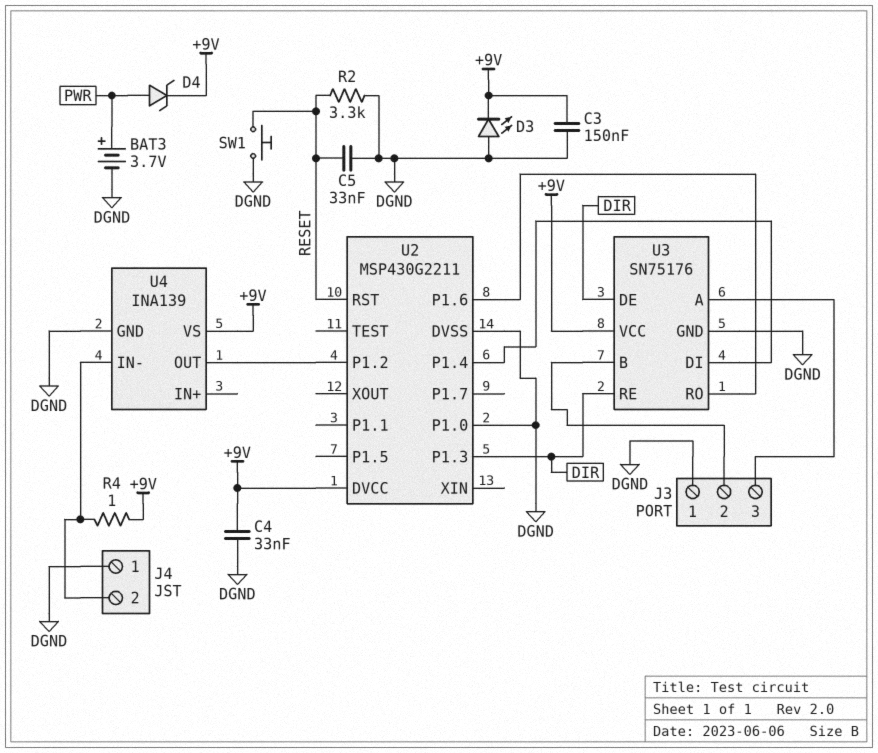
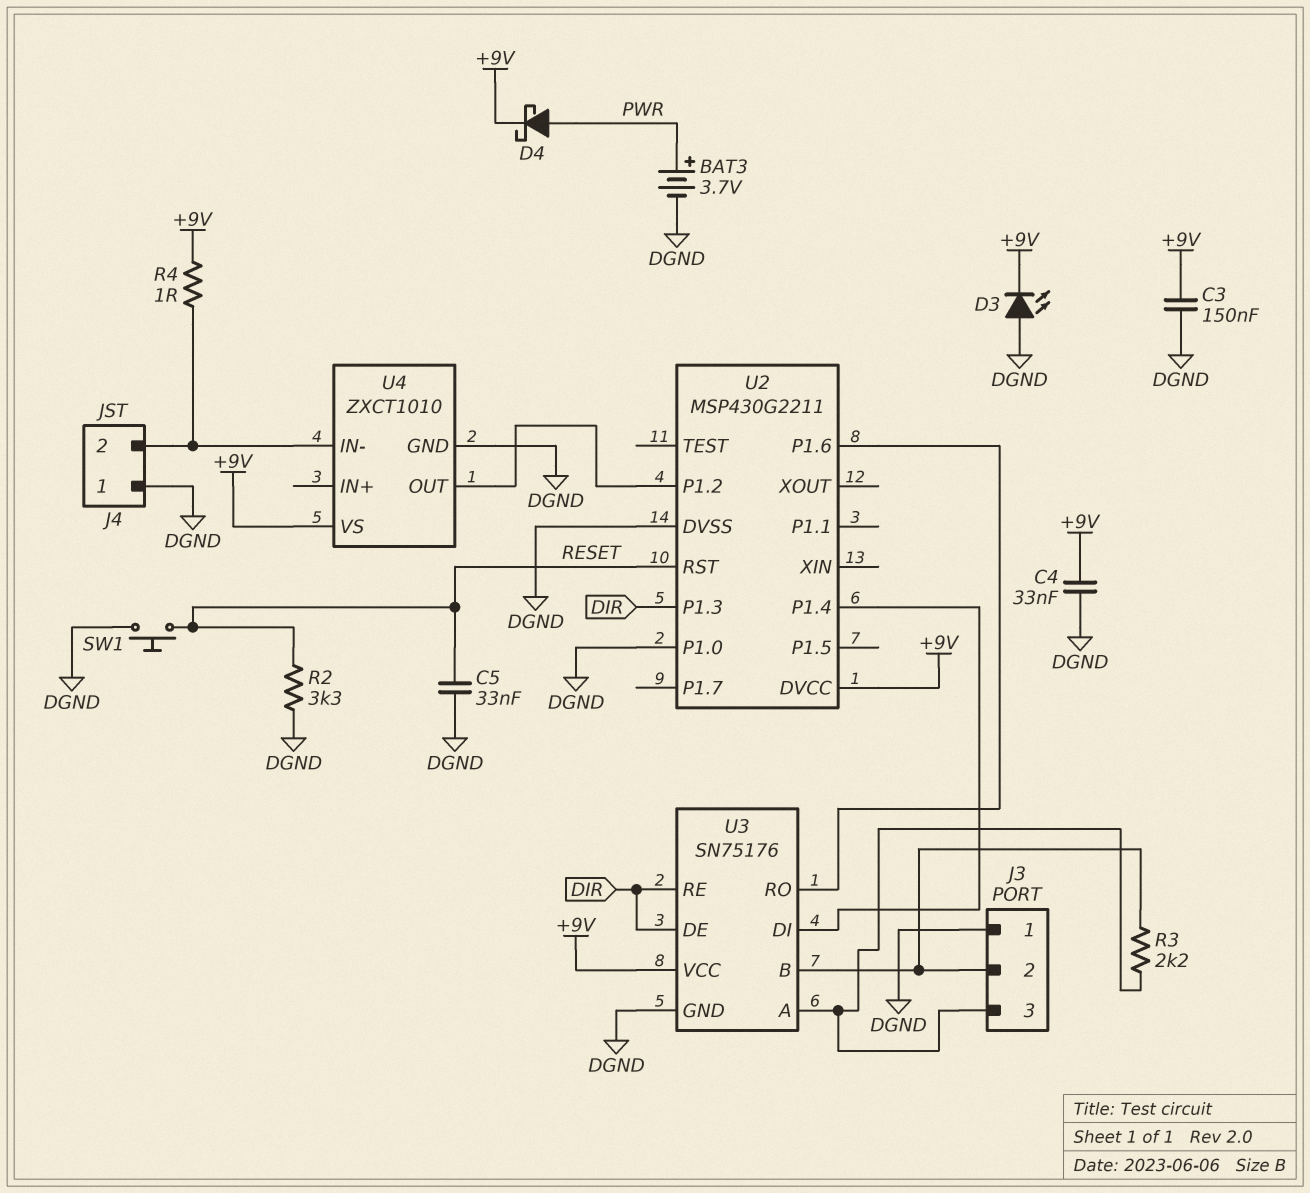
D4: zener (A PWR, K +9V) -> schottky (A PWR, K +9V)
R3: none -> 2.2k (J3/2, J3/3)
U4: INA139 -> ZXCT1010

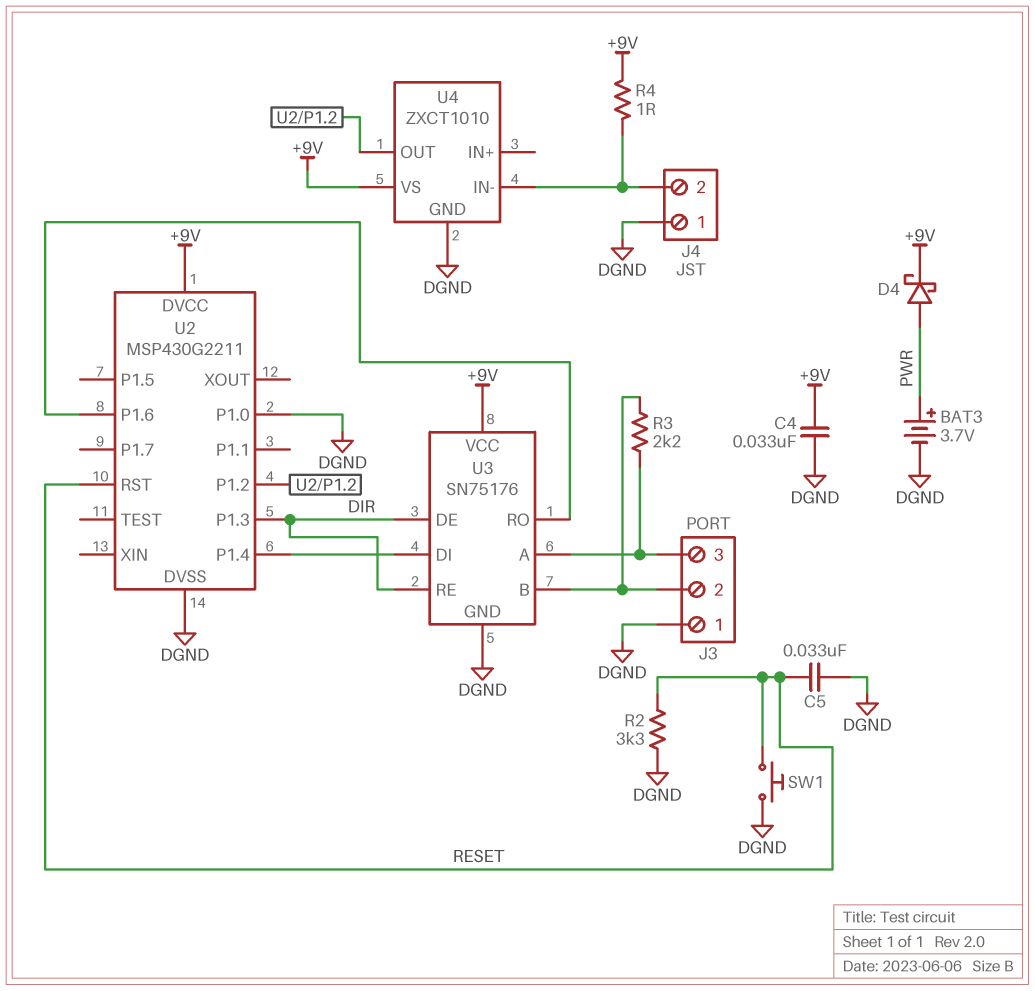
C3: 150nF (+9V, DGND) -> none
D3: LED (A DGND, K +9V) -> none

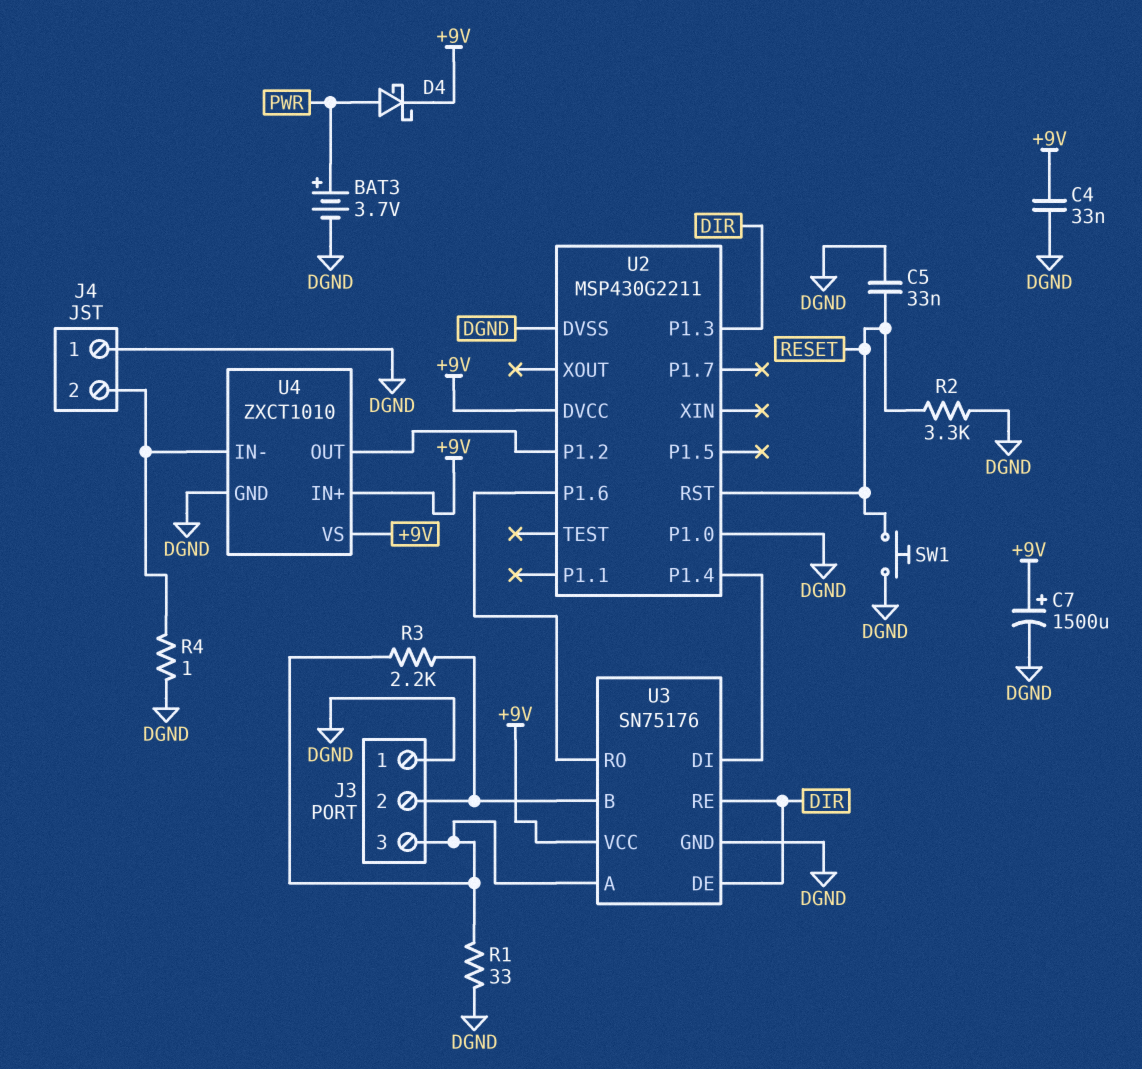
C7: none -> 1500uF (plus +9V, minus DGND)
R1: none -> 33 (DGND, J3/3)
R4: 1 (+9V, J4/2) -> 1 (DGND, J4/2)
U4 pin IN+: none -> +9V

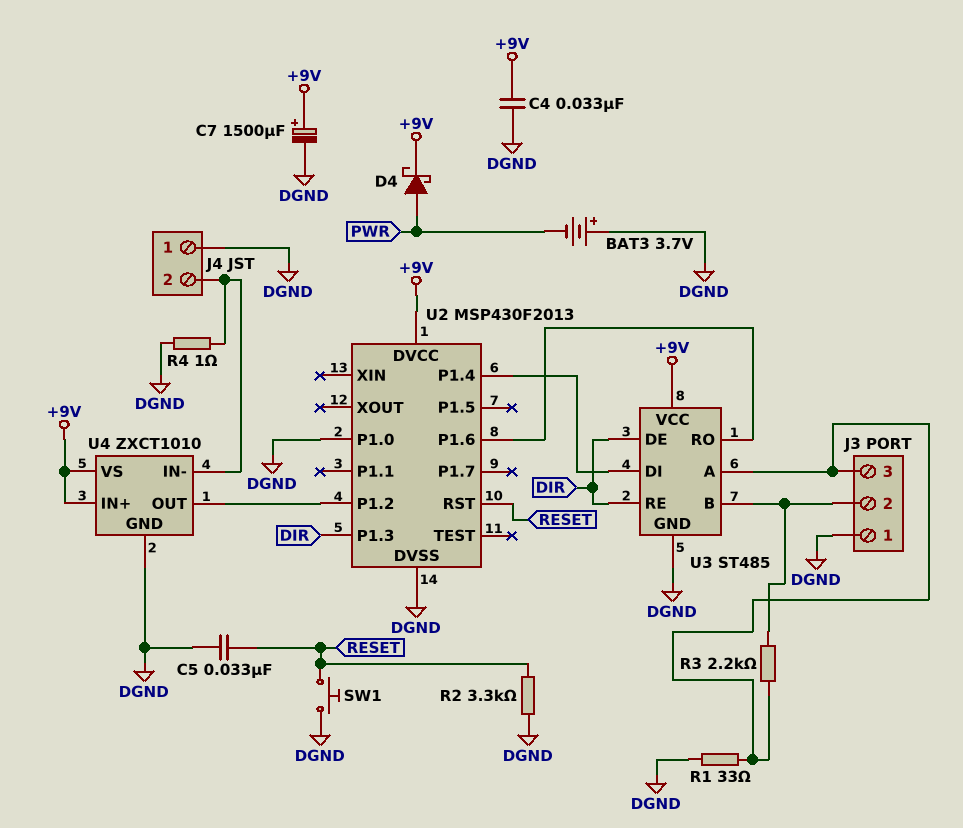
BAT3: 3.7V (plus PWR, minus DGND) -> 3.7V (plus DGND, minus PWR)
U2: MSP430G2211 -> MSP430F2013
U3: SN75176 -> ST485

